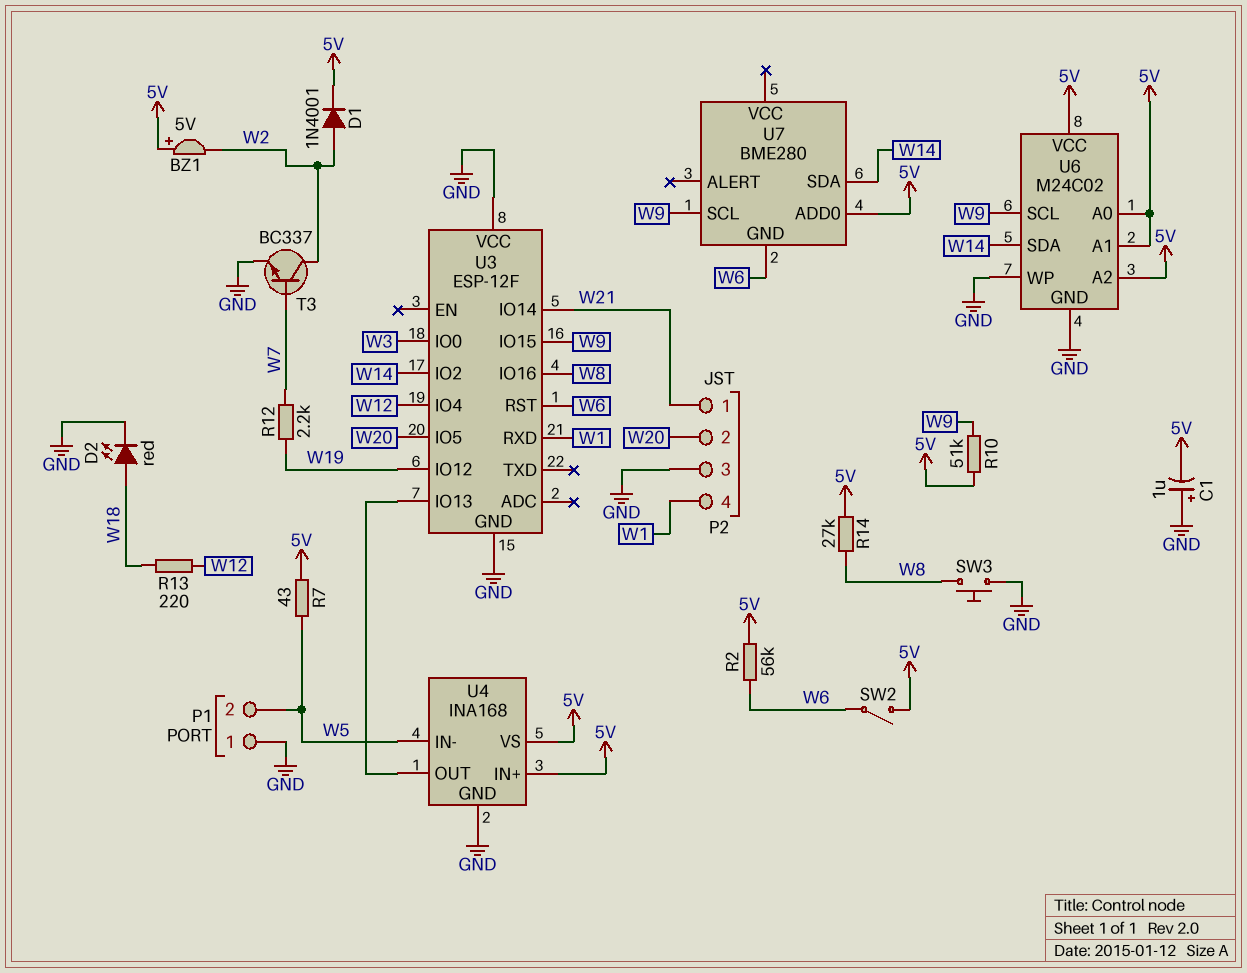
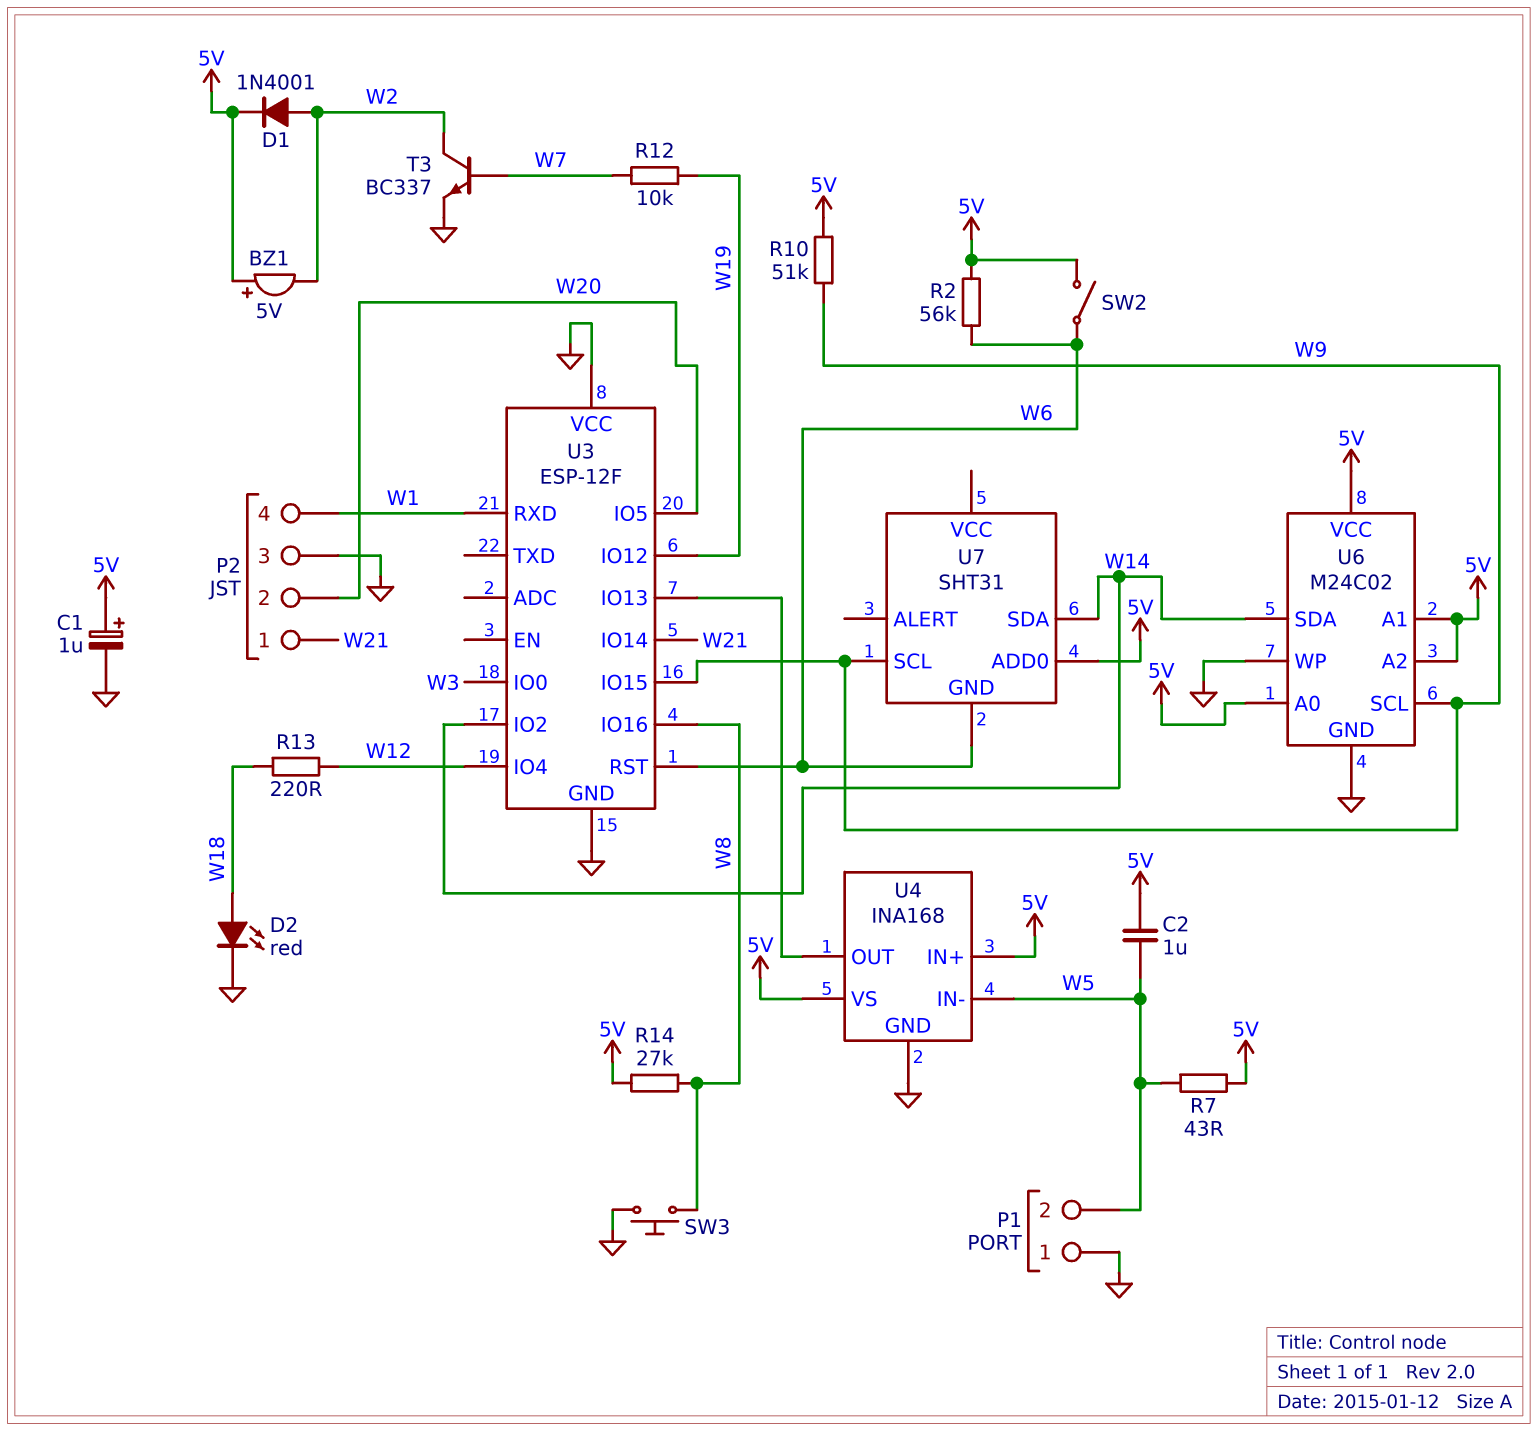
C1: 1uF (plus GND, minus 5V) -> 1uF (plus 5V, minus GND)
C2: none -> 1uF (5V, W5)
R12: 2.2k (W7, W19) -> 10k (W7, W19)
U7: BME280 -> SHT31

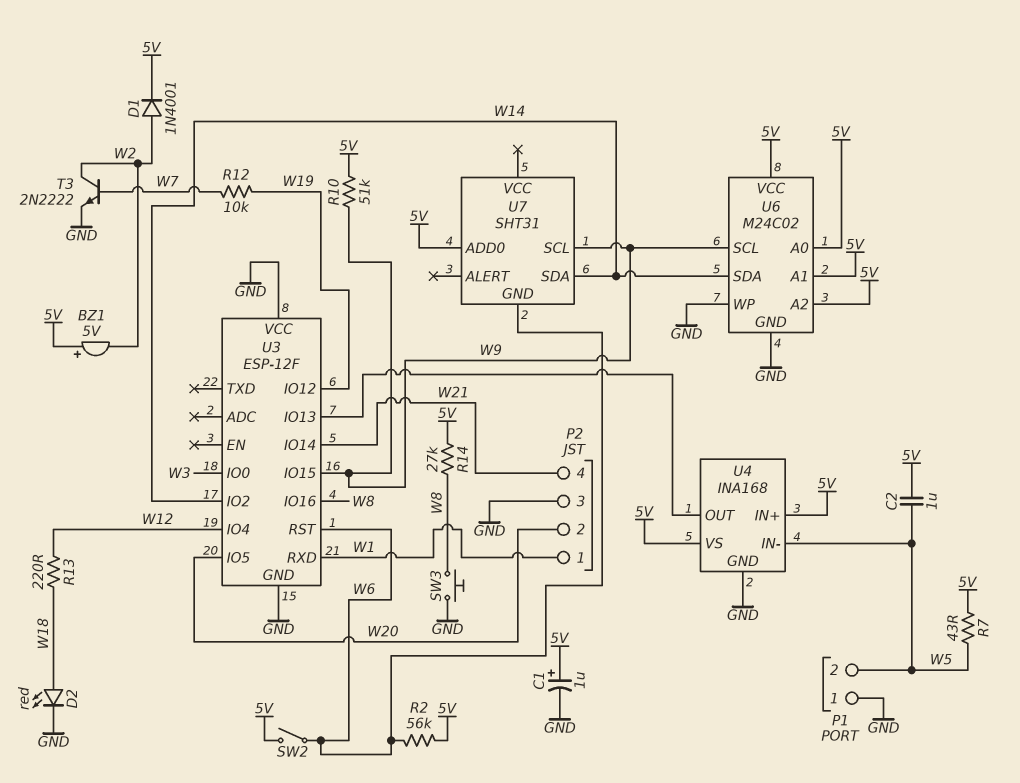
P2 pin 1: W21 -> W1
P2 pin 4: W1 -> W21
T3: NPN BC337 (B W7, C W2, E GND) -> NPN 2N2222 (B W7, C W2, E GND)

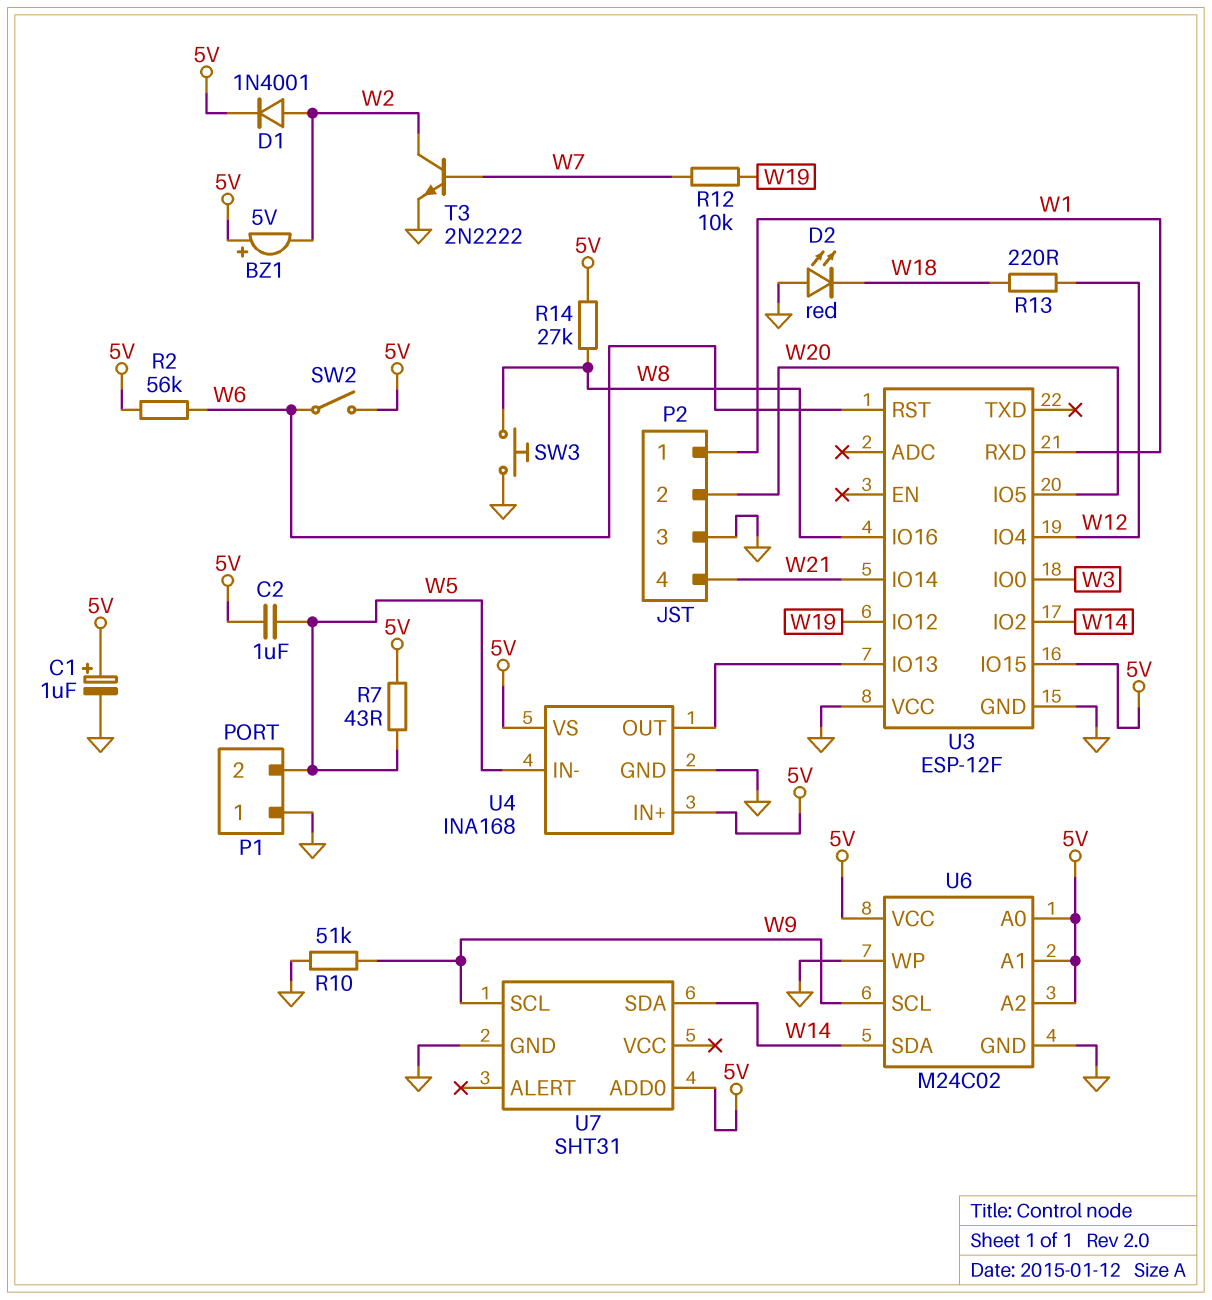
D2: LED red (A W18, K GND) -> LED red (A GND, K W18)
R10: 51k (5V, W9) -> 51k (GND, W9)
U3 pin IO15: W9 -> 5V
U7 pin GND: W6 -> GND

